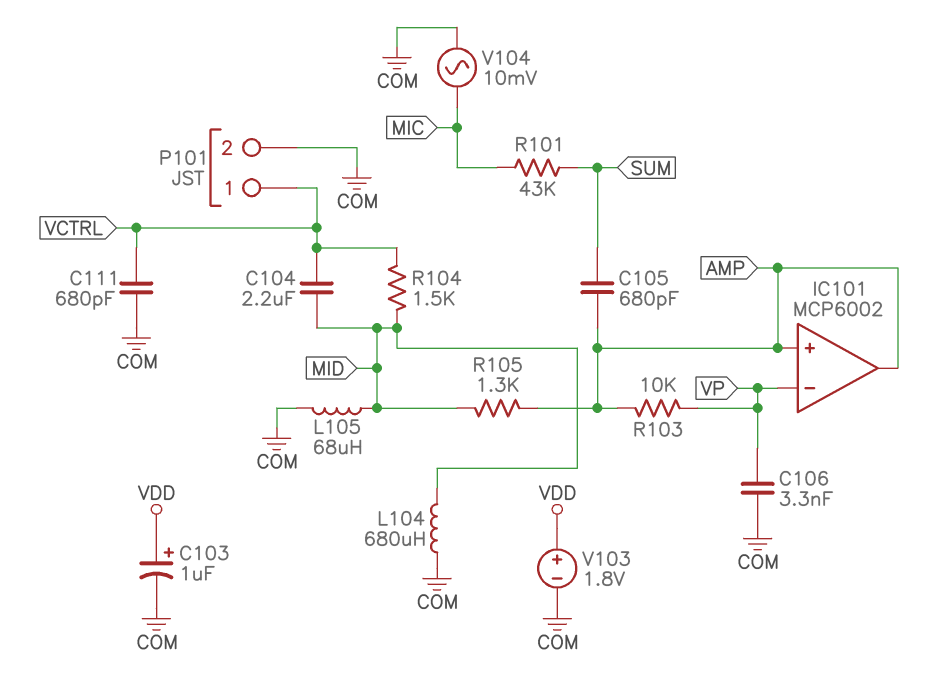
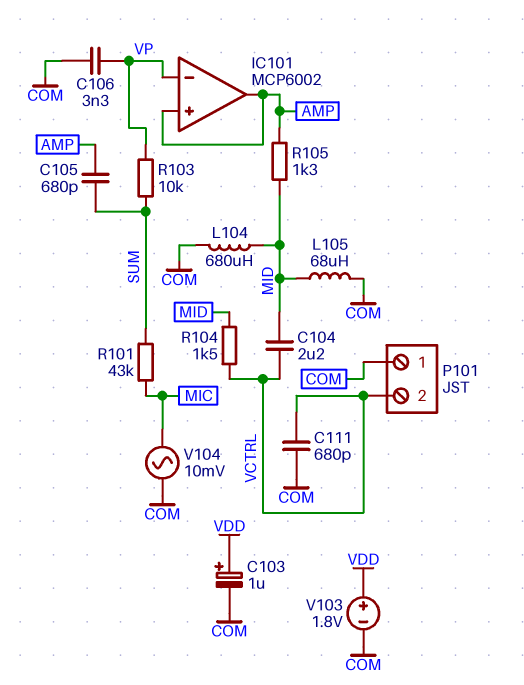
P101 pin 1: VCTRL -> COM
P101 pin 2: COM -> VCTRL
R103: 10k (AMP, VP) -> 10k (SUM, VP)

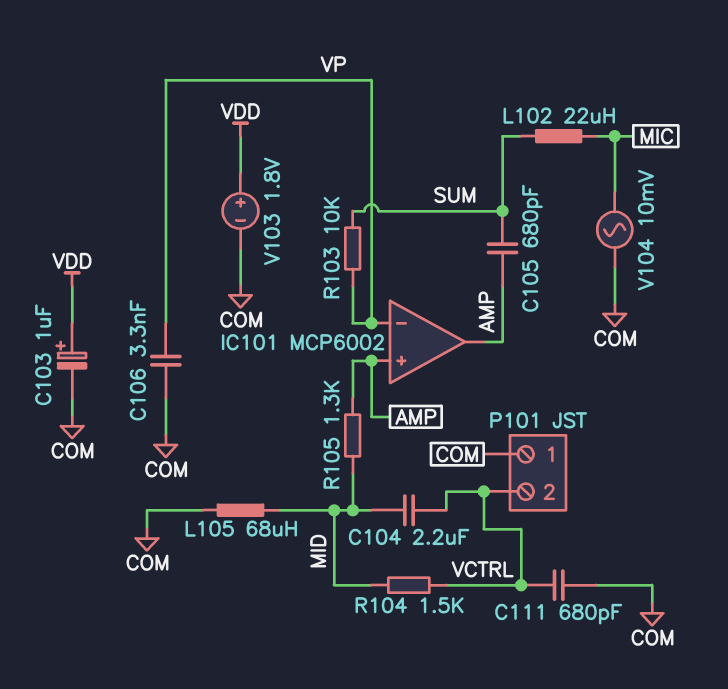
L102: none -> 22uH (MIC, SUM)
L104: 680uH (COM, MID) -> none
R101: 43k (MIC, SUM) -> none

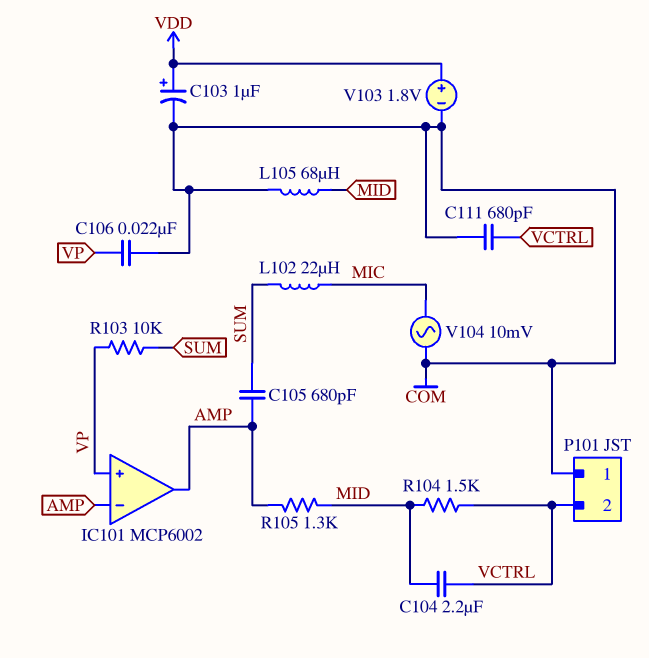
C106: 3.3nF (COM, VP) -> 22nF (COM, VP)
IC101 pin in+: AMP -> VP
IC101 pin in-: VP -> AMP

